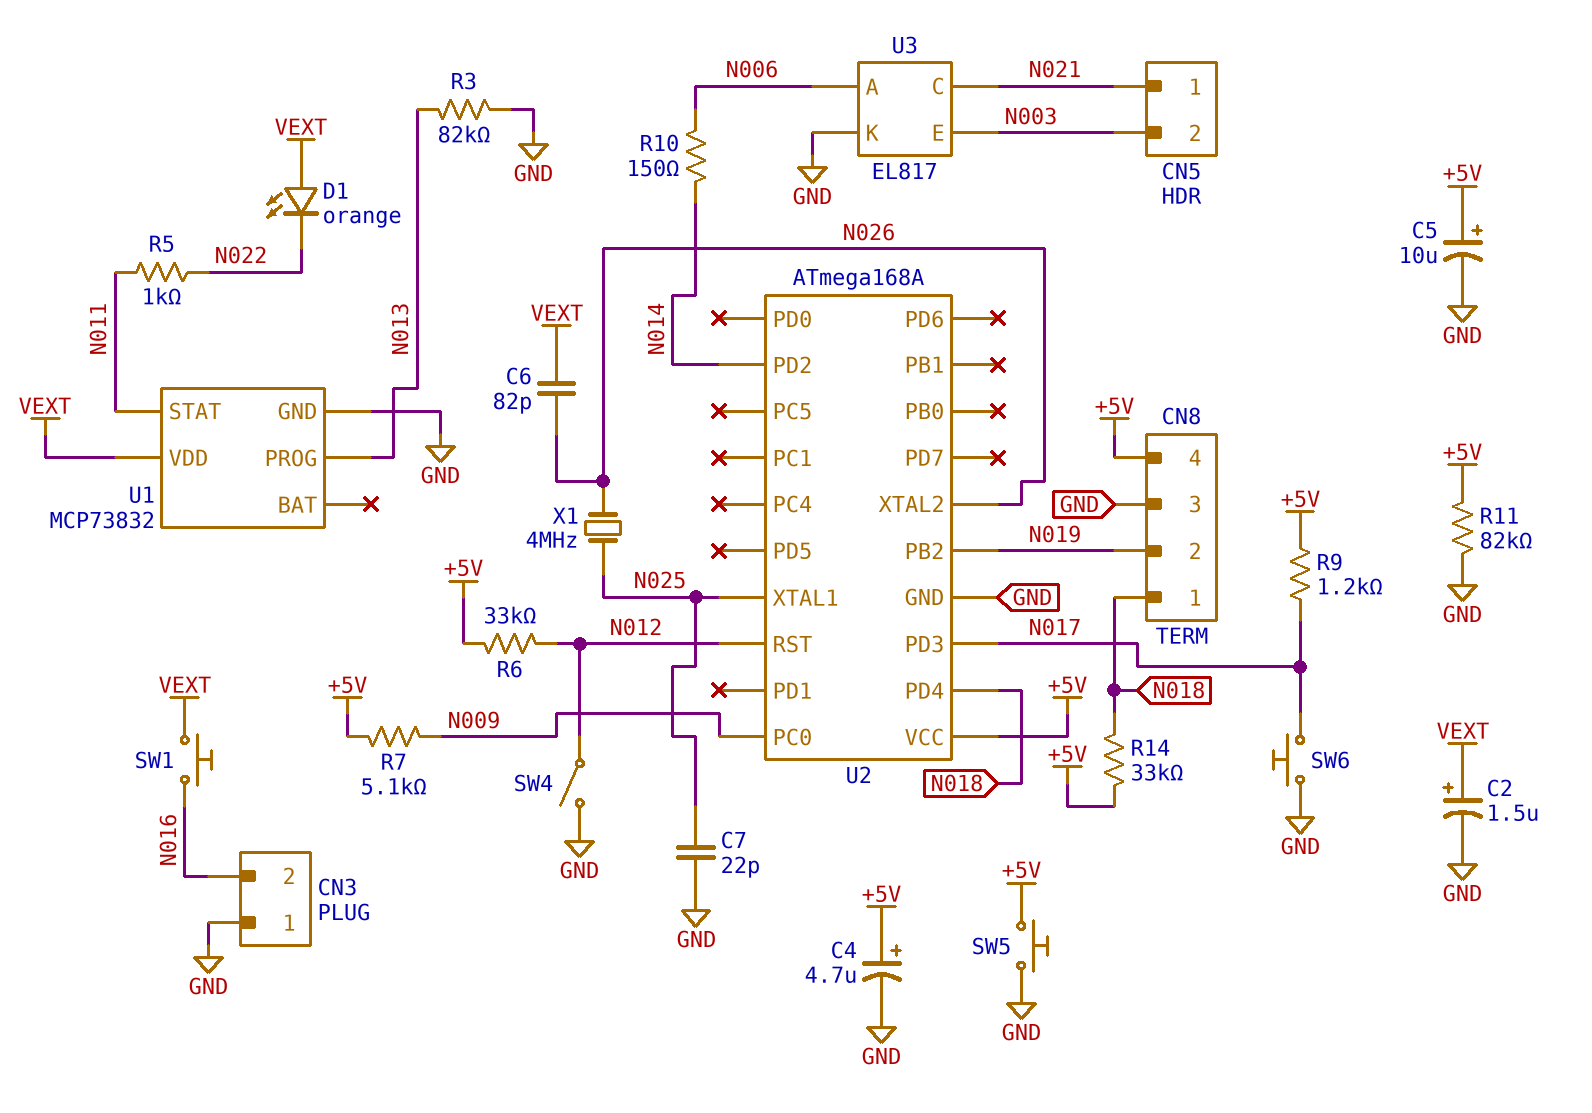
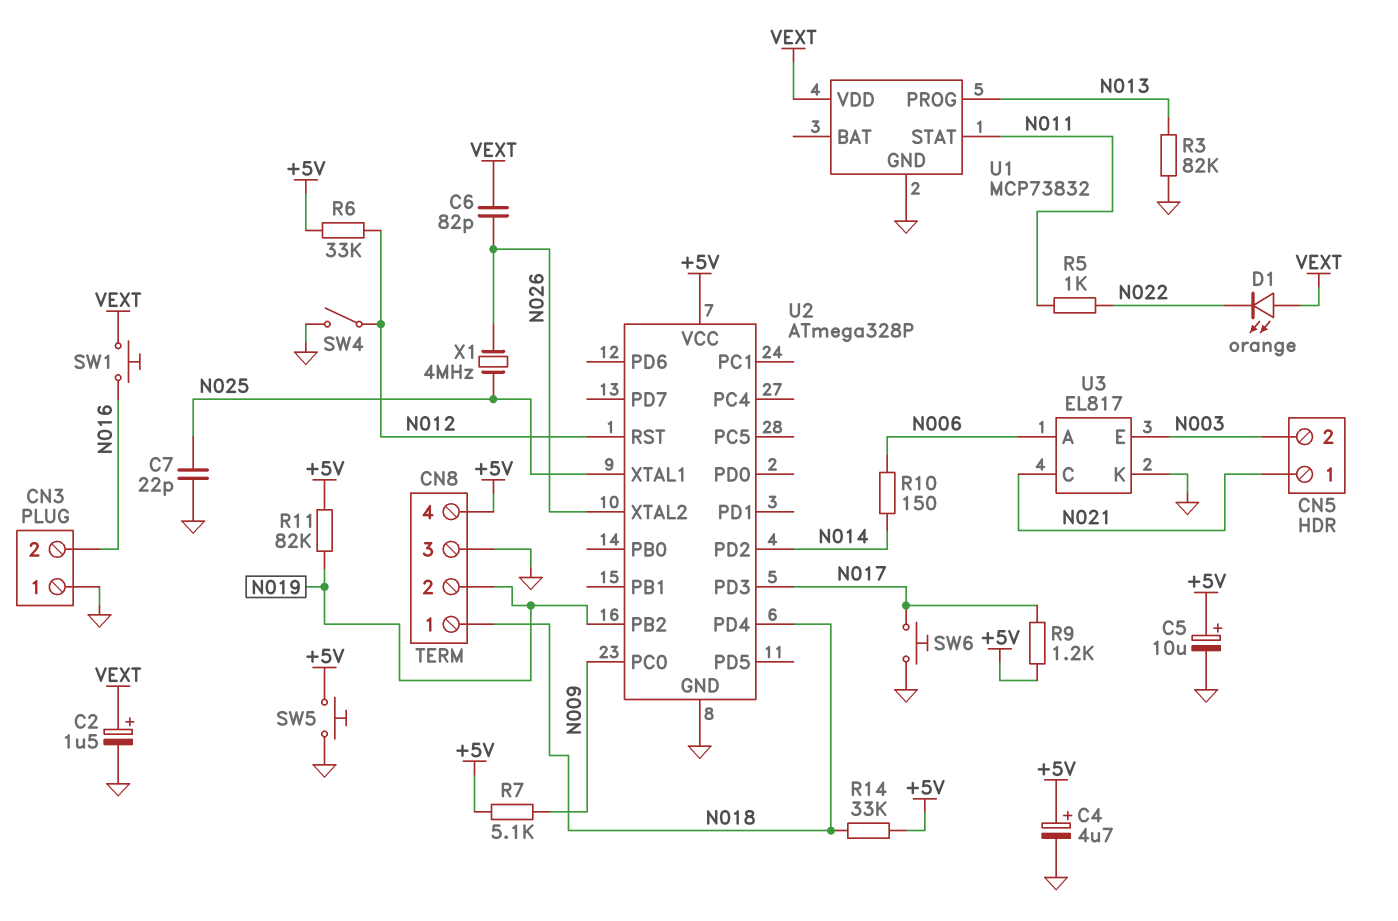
R11: 82k (+5V, GND) -> 82k (+5V, N019)
U2: ATmega168A -> ATmega328P

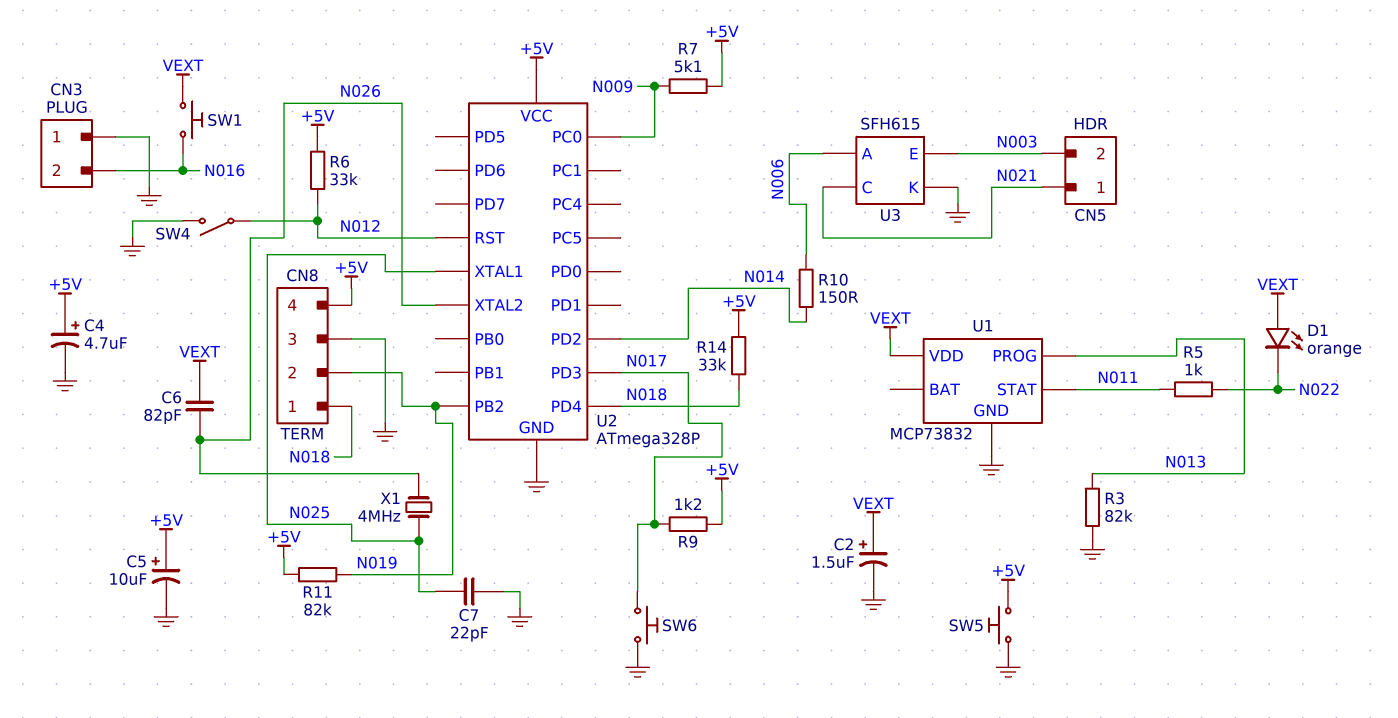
U3: EL817 -> SFH615

